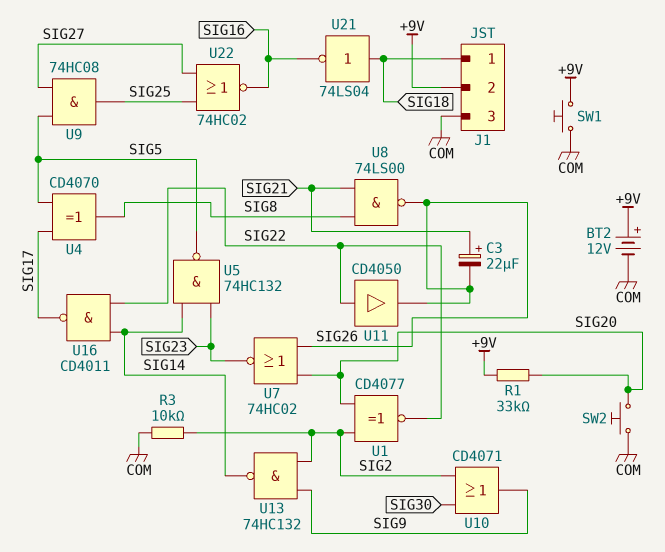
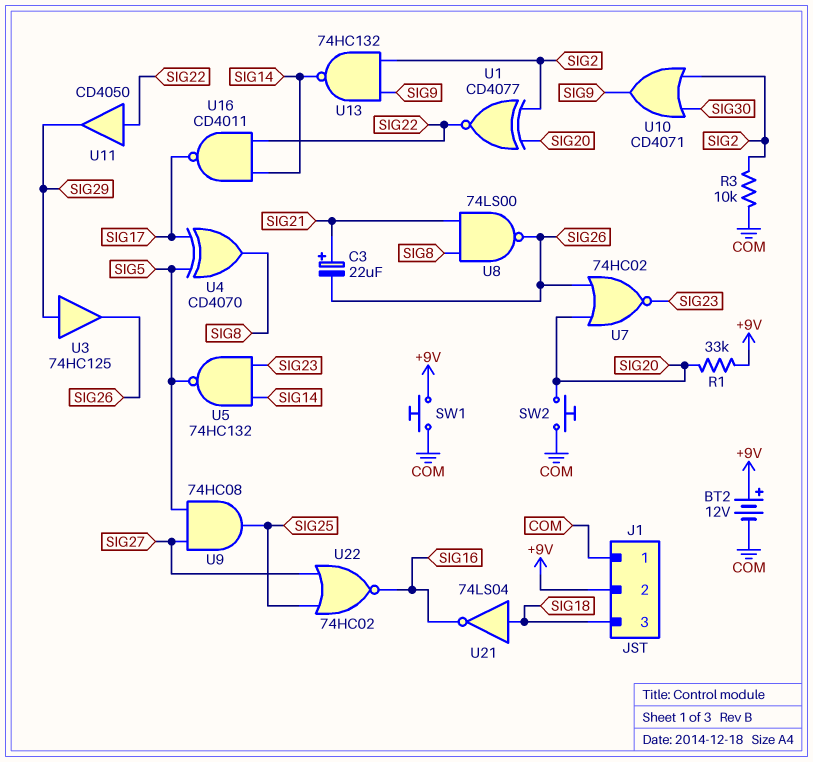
J1 pin 1: SIG18 -> COM
J1 pin 3: COM -> SIG18
U3: none -> buffer 74HC125 (in SIG29, out SIG26)
U11: buffer CD4050 (in SIG22, out SIG26) -> buffer CD4050 (in SIG22, out SIG29)

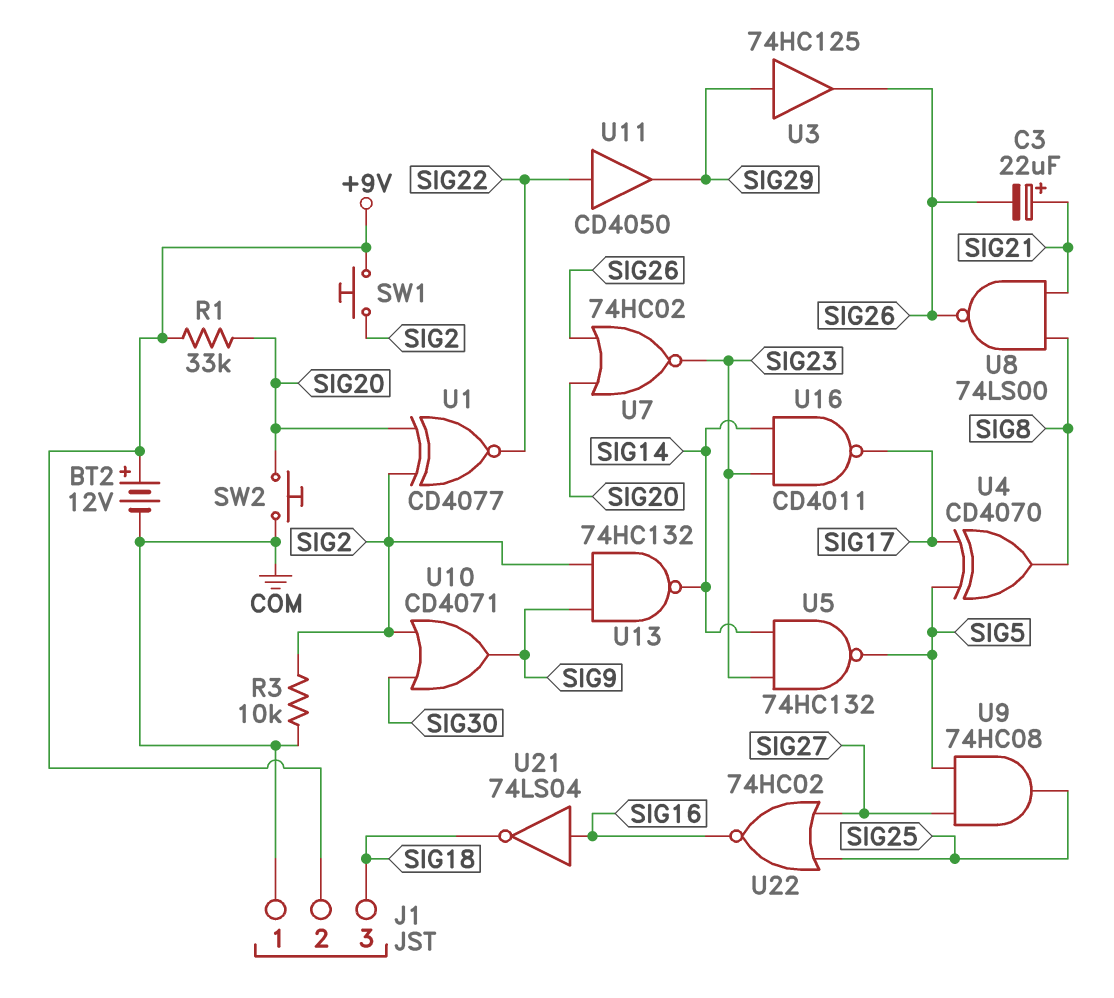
SW1: button (+9V, COM) -> button (+9V, SIG2)
U16: NAND CD4011 (in SIG14, in SIG22, out SIG17) -> NAND CD4011 (in SIG14, in SIG23, out SIG17)
U21: NOT 74LS04 (in SIG18, out SIG16) -> NOT 74LS04 (in SIG16, out SIG18)

